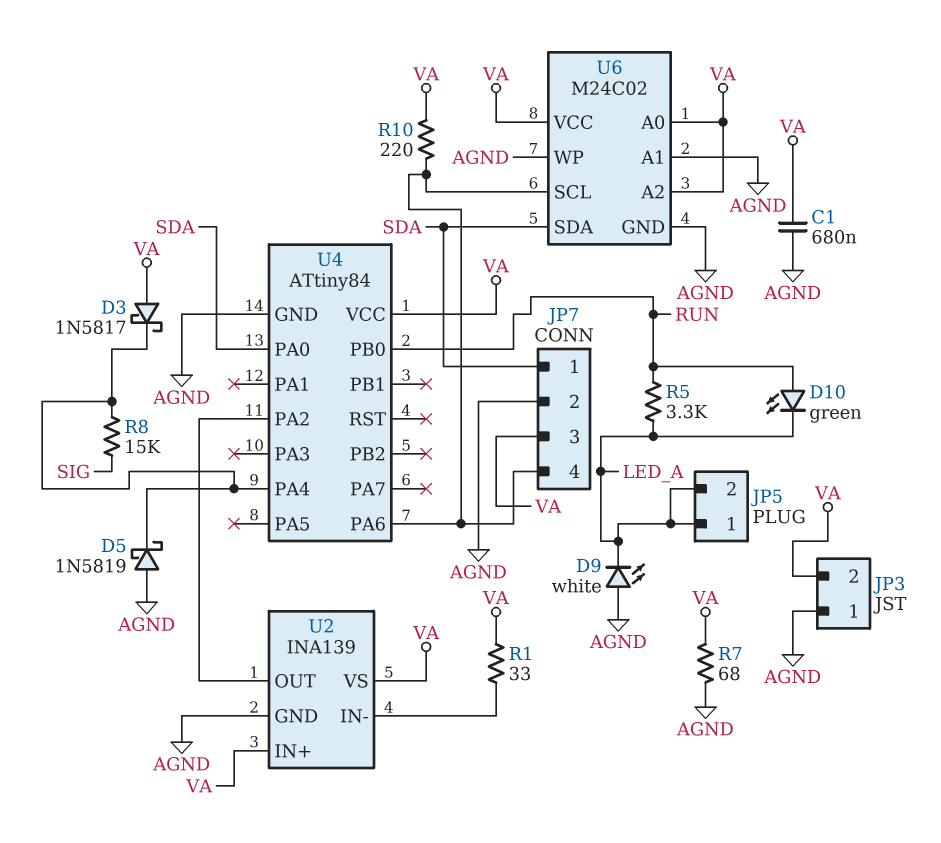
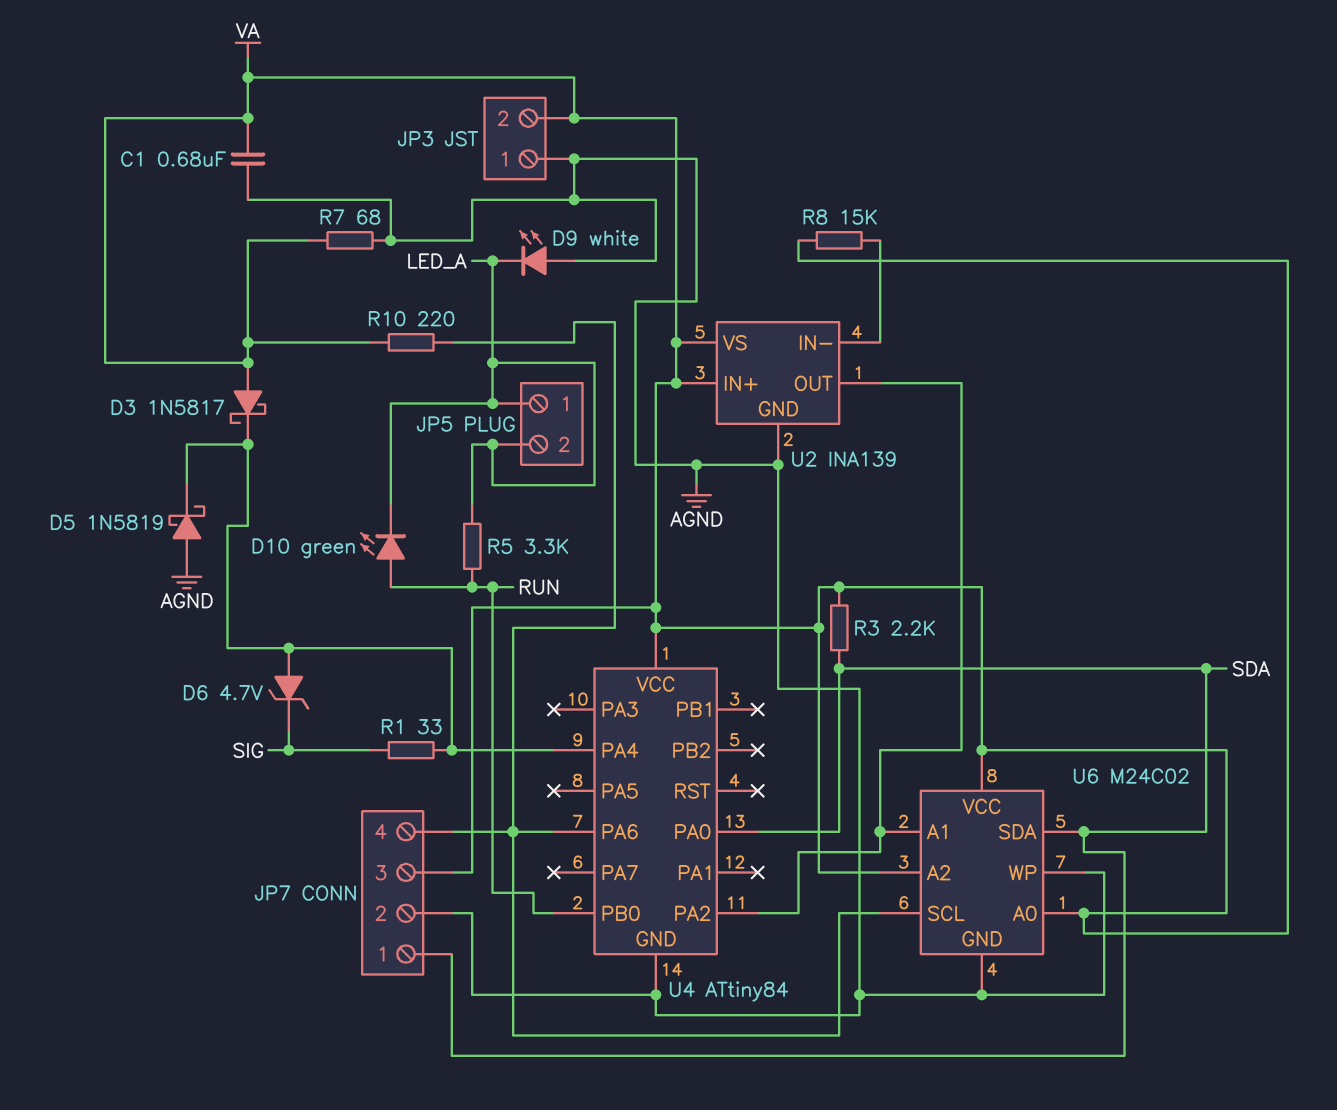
D6: none -> zener 4.7V (A U4/PA4, K SIG)
R1: 33 (U2/IN-, VA) -> 33 (SIG, U4/PA4)
R3: none -> 2.2k (SDA, VA)
R8: 15k (SIG, U4/PA4) -> 15k (U2/IN-, VA)
U6 pin A1: AGND -> U2/OUT

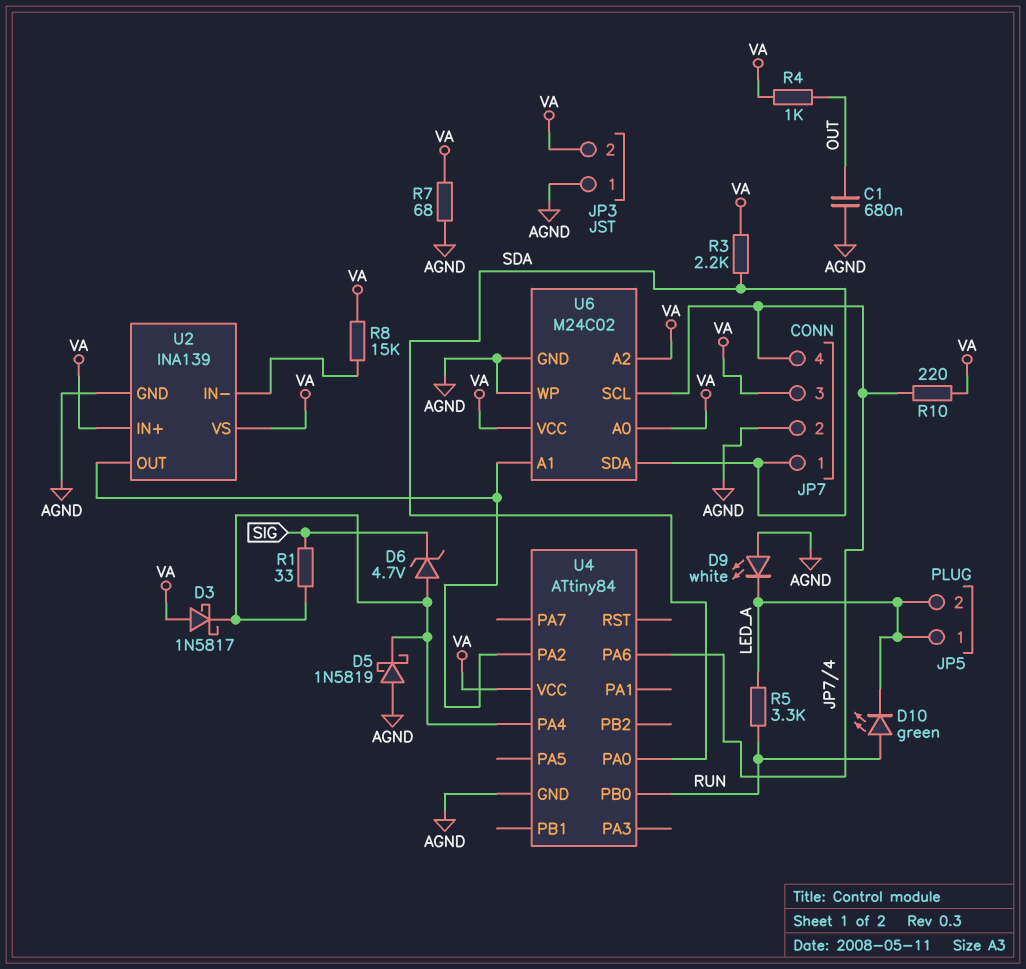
C1: 680nF (AGND, VA) -> 680nF (AGND, OUT)
R4: none -> 1k (OUT, VA)

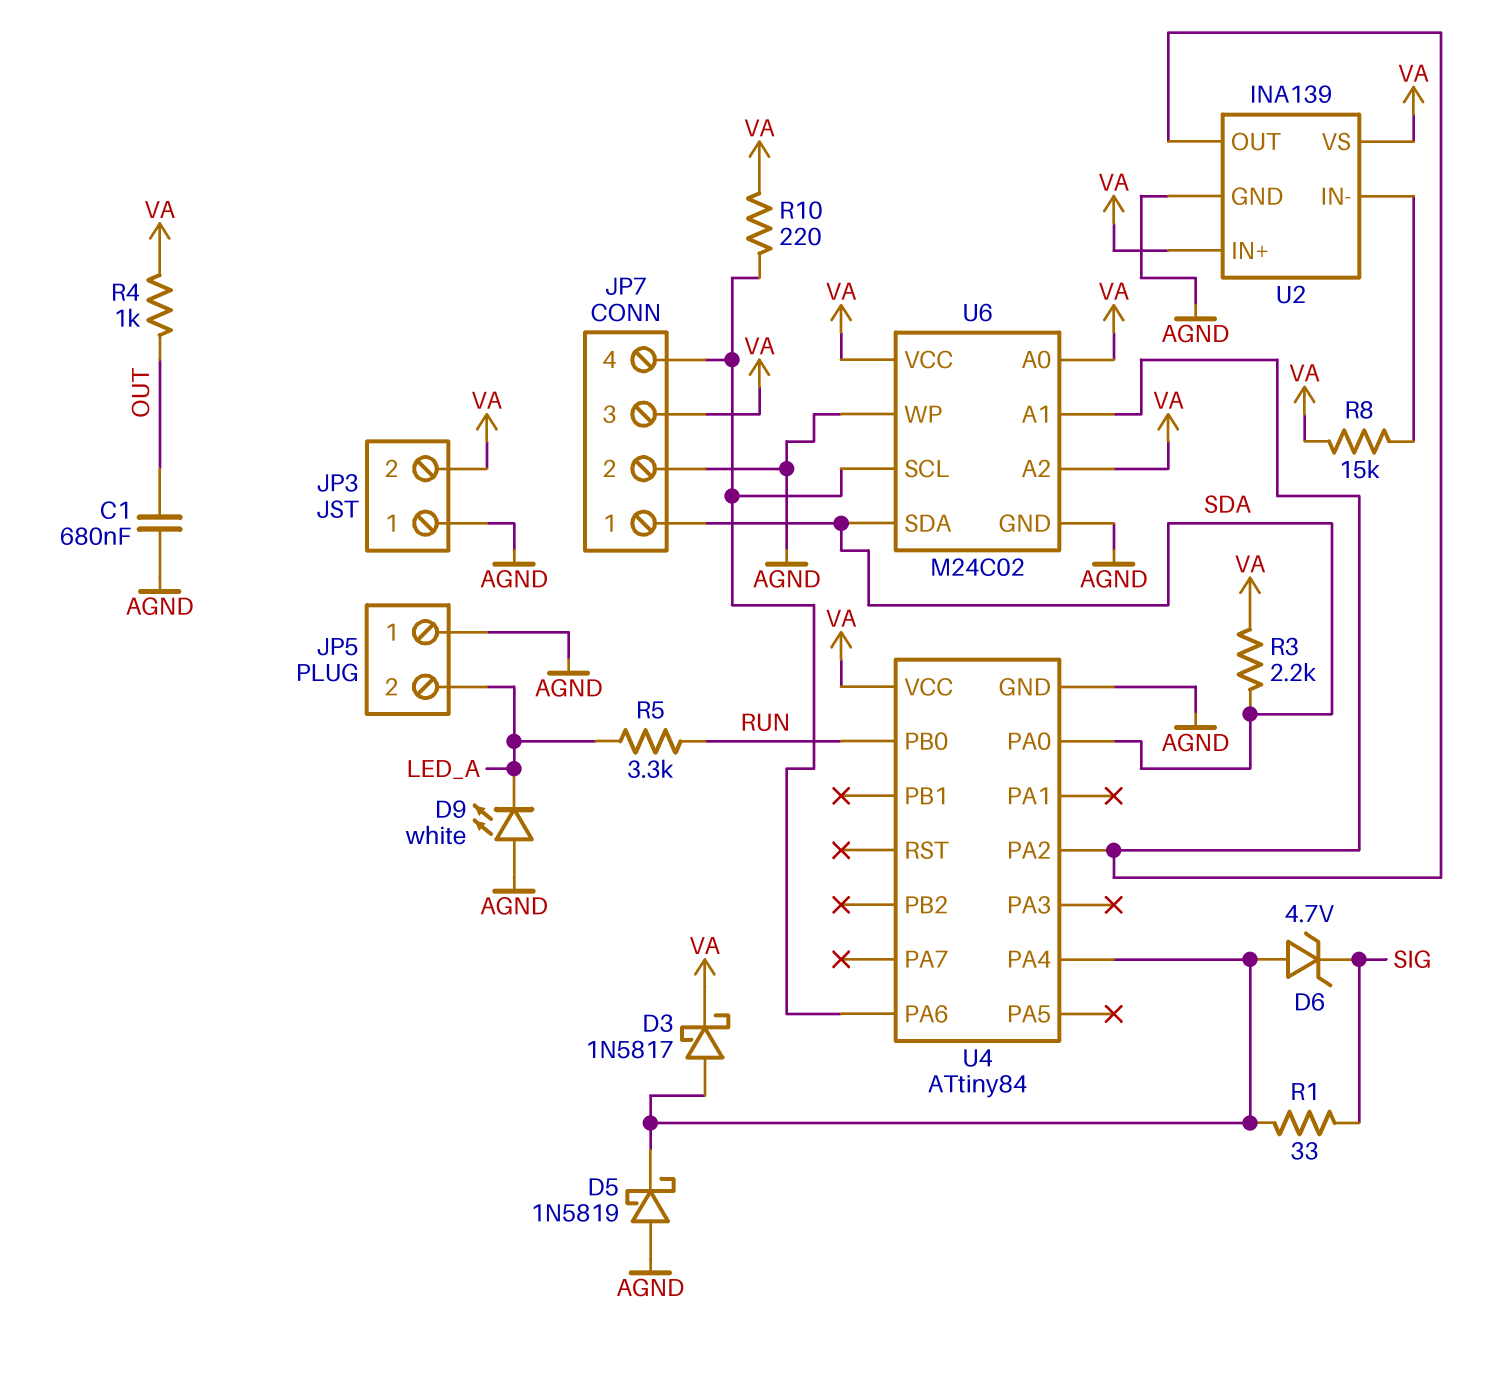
D3: schottky 1N5817 (A VA, K U4/PA4) -> schottky 1N5817 (A U4/PA4, K VA)
D10: LED green (A RUN, K LED_A) -> none
JP5 pin 1: LED_A -> AGND
R7: 68 (AGND, VA) -> none

